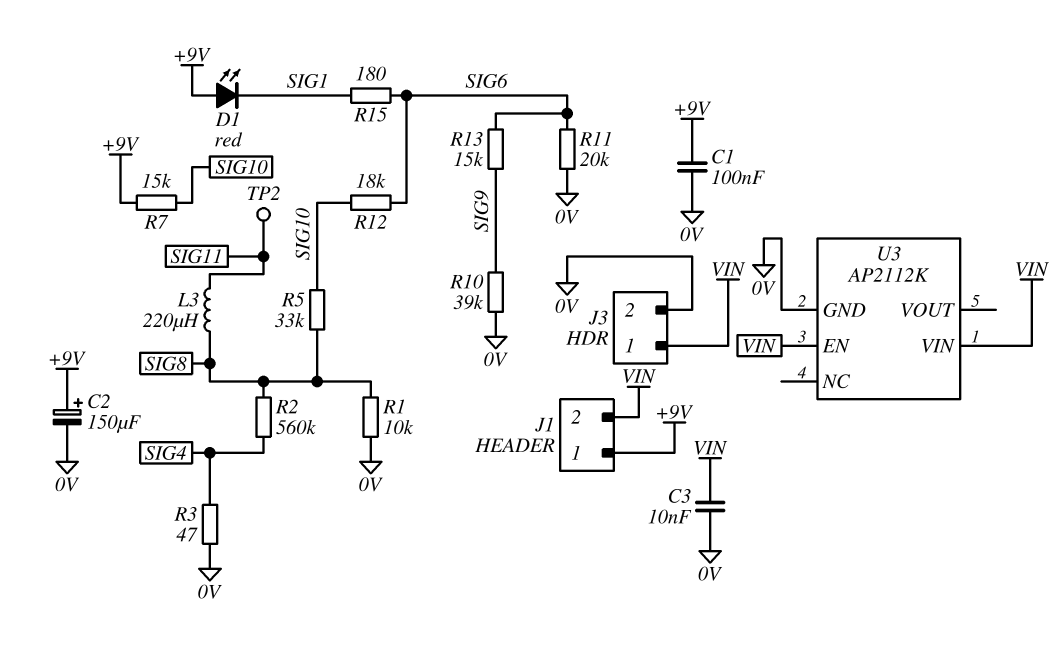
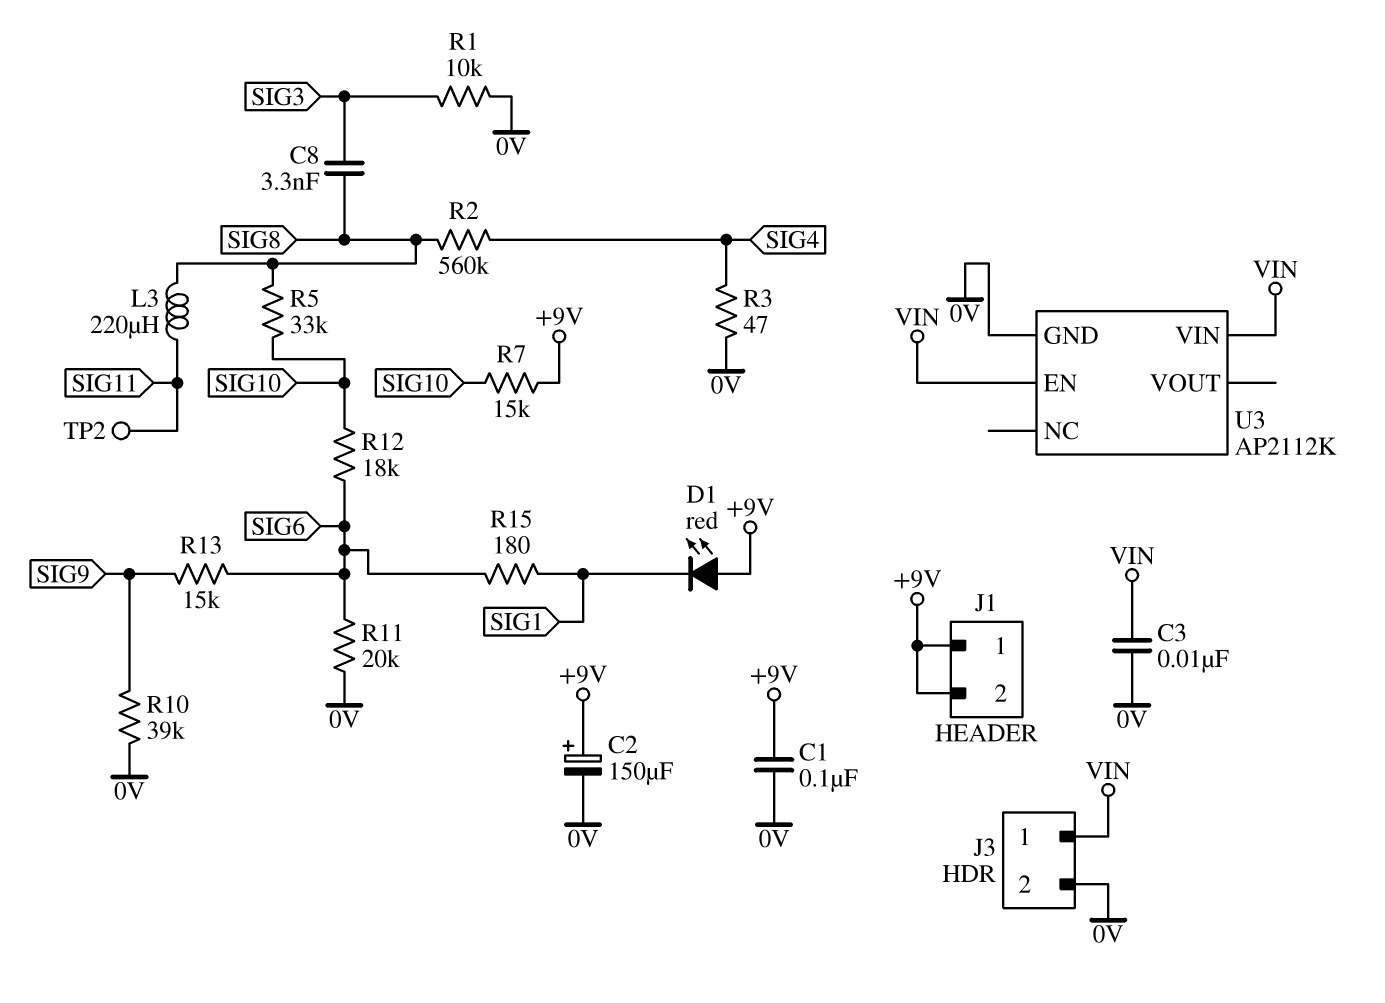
C8: none -> 3.3nF (SIG3, SIG8)
J1 pin 2: VIN -> +9V
R1: 10k (0V, SIG8) -> 10k (0V, SIG3)

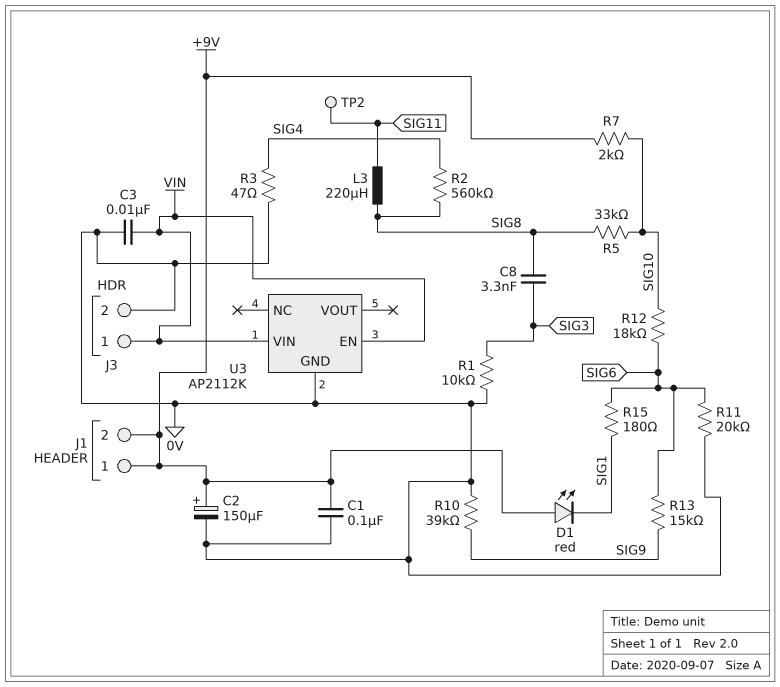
R7: 15k (+9V, SIG10) -> 2k (+9V, SIG10)

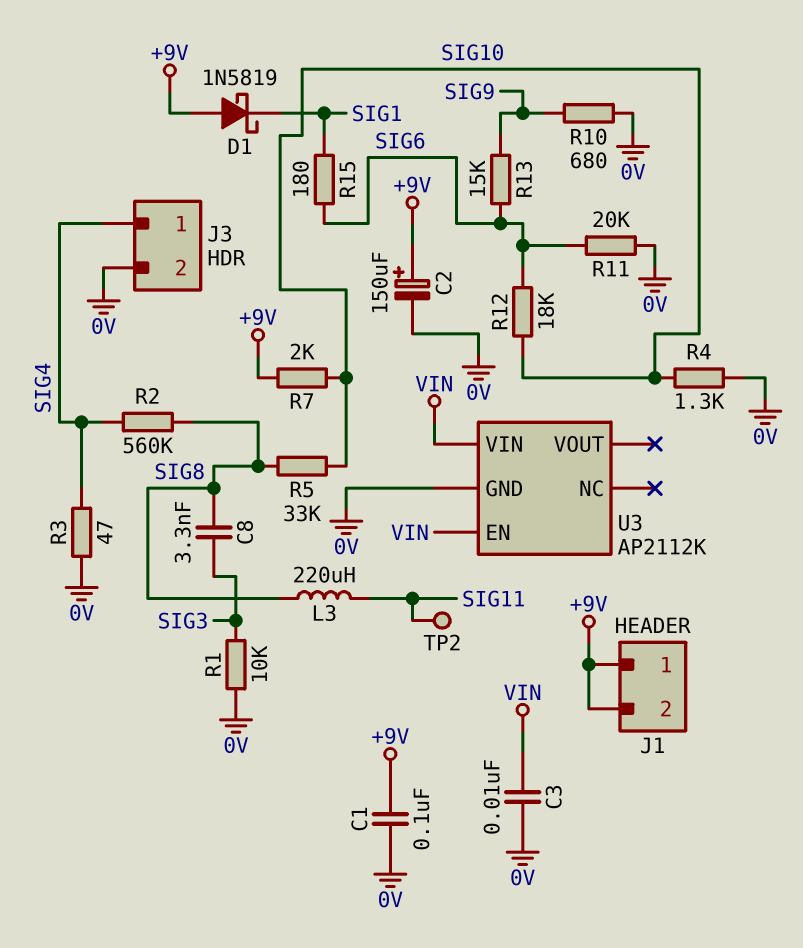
D1: LED red (A +9V, K SIG1) -> schottky 1N5819 (A +9V, K SIG1)
J3 pin 1: VIN -> SIG4
R4: none -> 1.3k (0V, SIG10)
R10: 39k (0V, SIG9) -> 680 (0V, SIG9)

